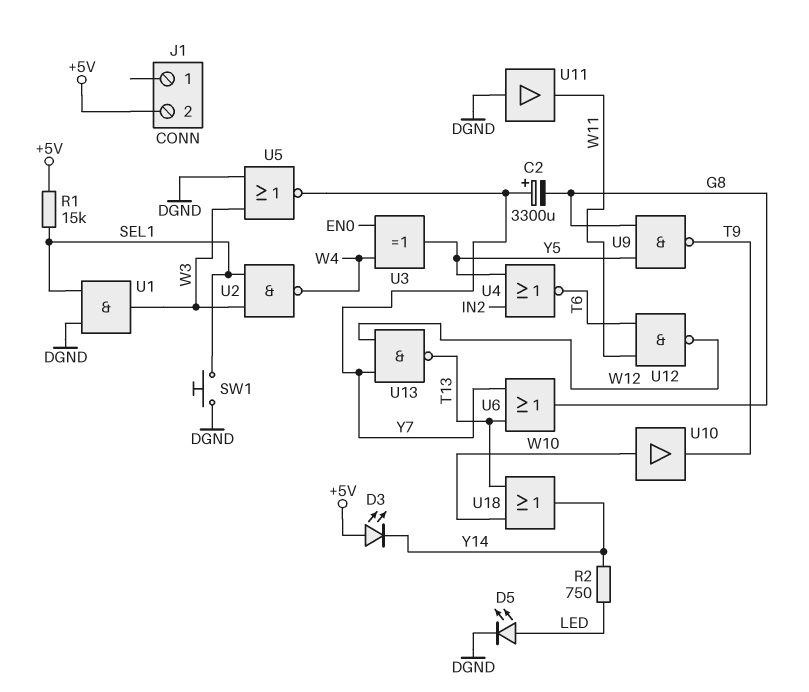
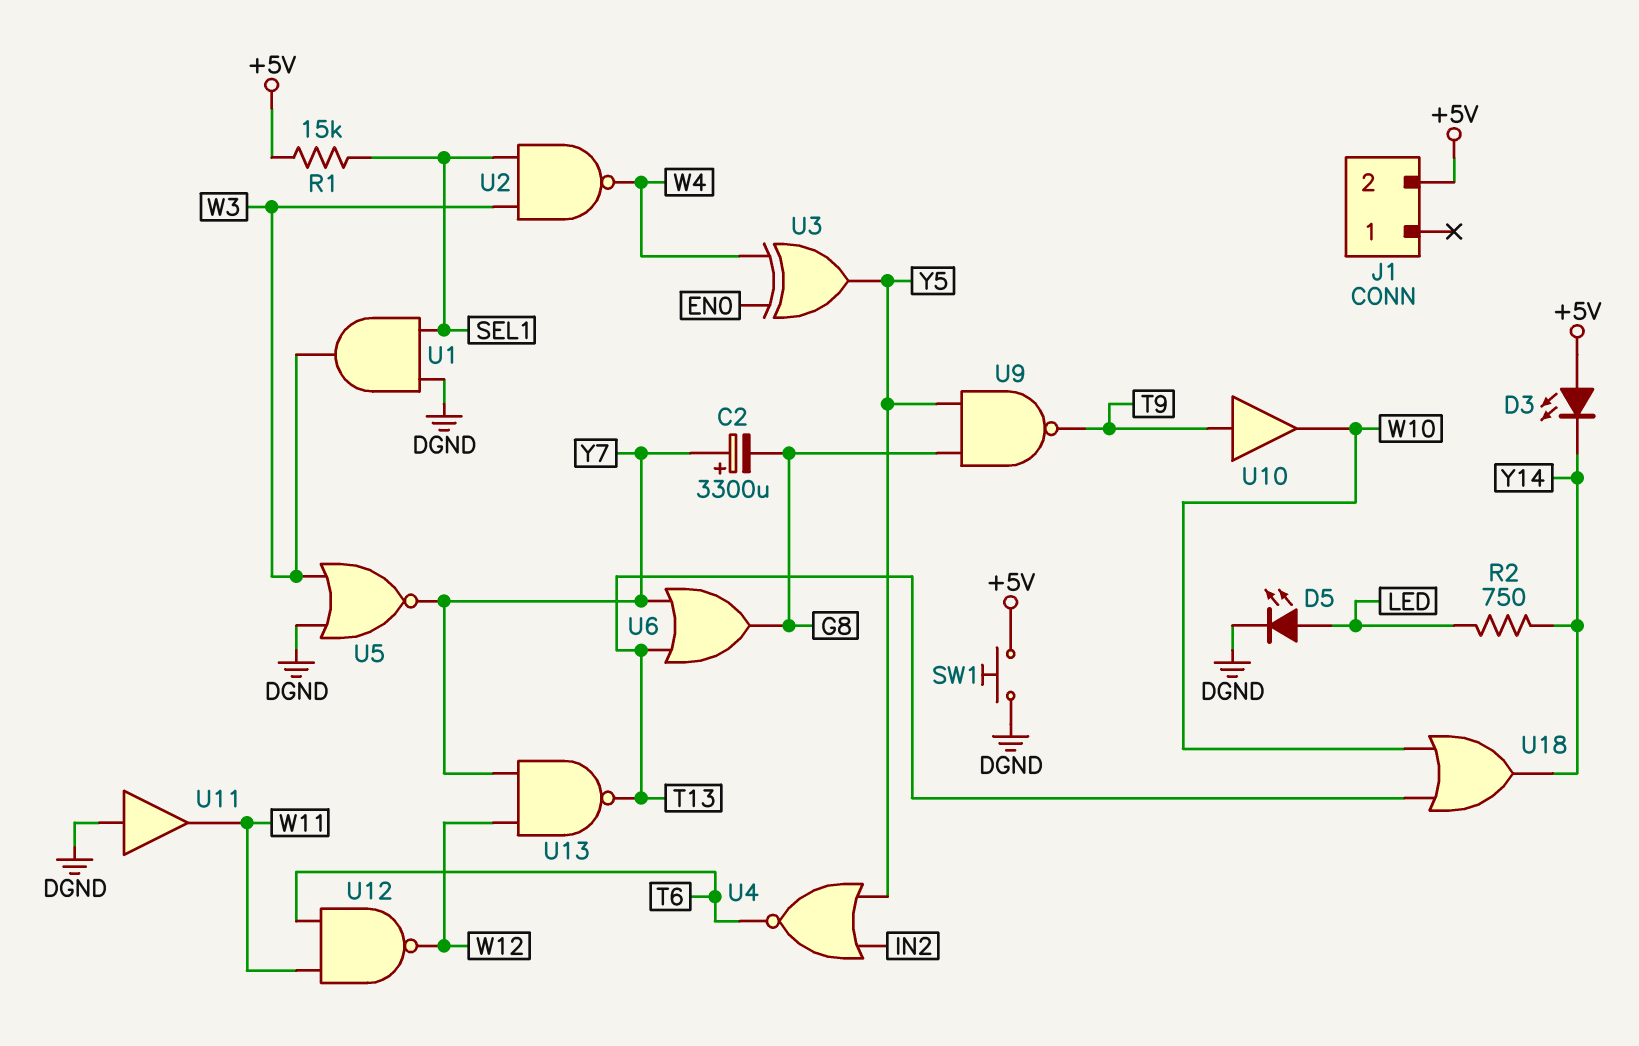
SW1: button (DGND, SEL1) -> button (+5V, DGND)
U10: buffer (in W10, out T9) -> buffer (in T9, out W10)

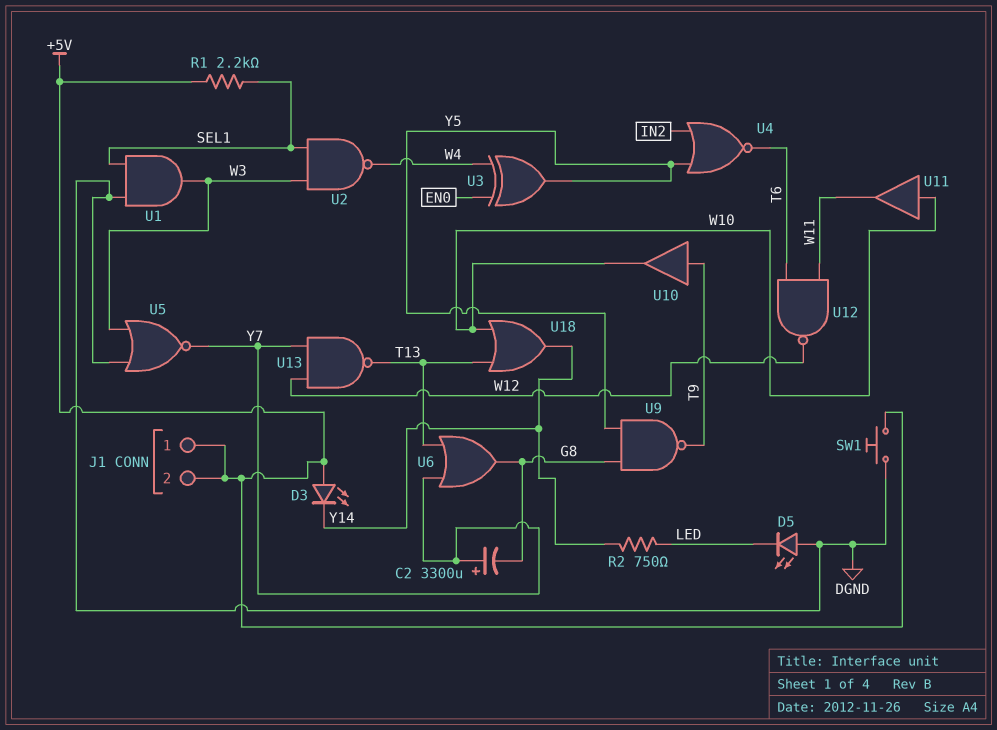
D5: LED (A LED, K DGND) -> LED (A DGND, K LED)
J1 pin 1: none -> +5V
R1: 15k (+5V, SEL1) -> 2.2k (+5V, SEL1)
U11: buffer (in DGND, out W11) -> buffer (in W10, out W11)

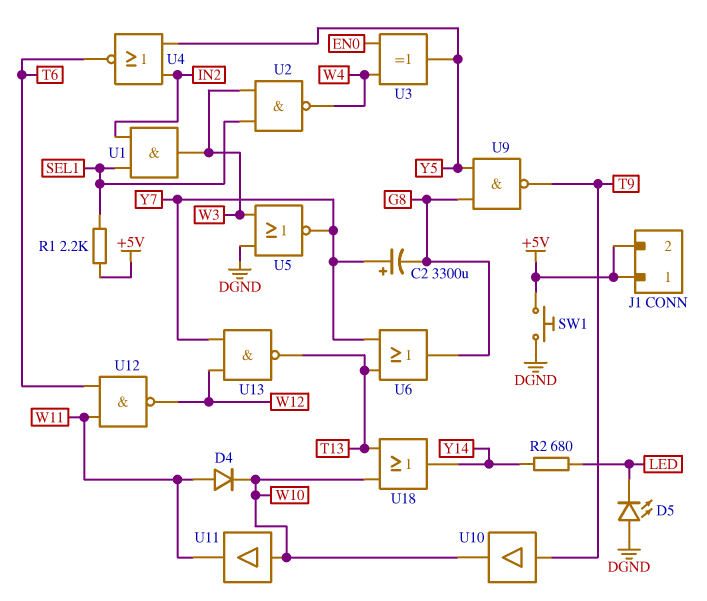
D3: LED (A +5V, K Y14) -> none
D4: none -> diode (A W11, K W10)
R2: 750 (LED, Y14) -> 680 (LED, Y14)
U1: AND (in DGND, in SEL1, out W3) -> AND (in IN2, in SEL1, out W3)

